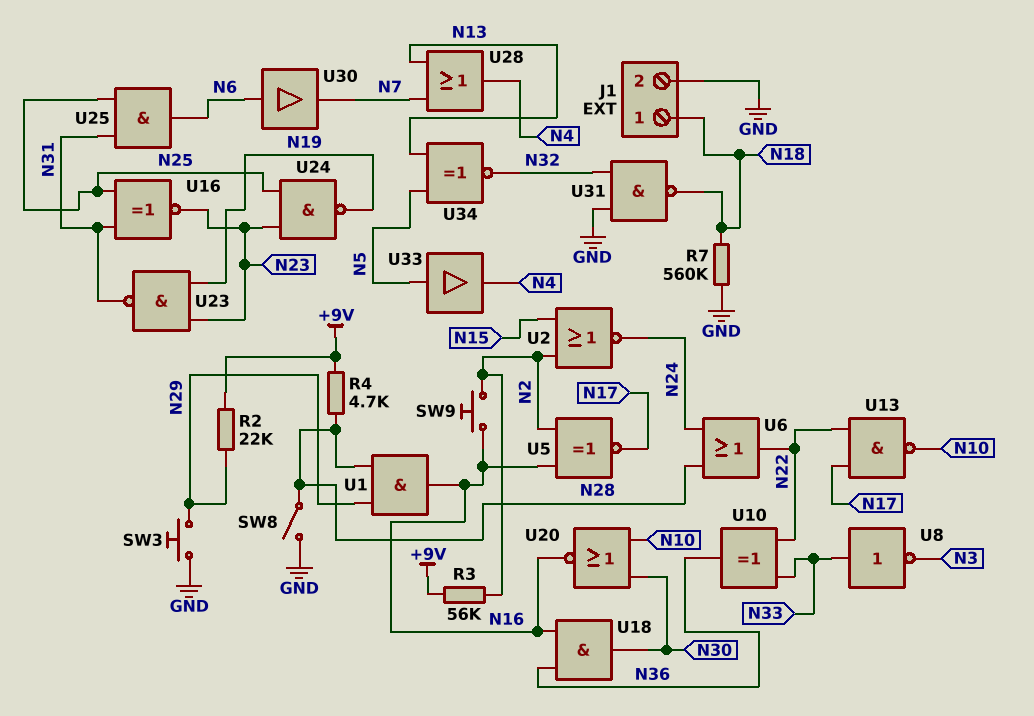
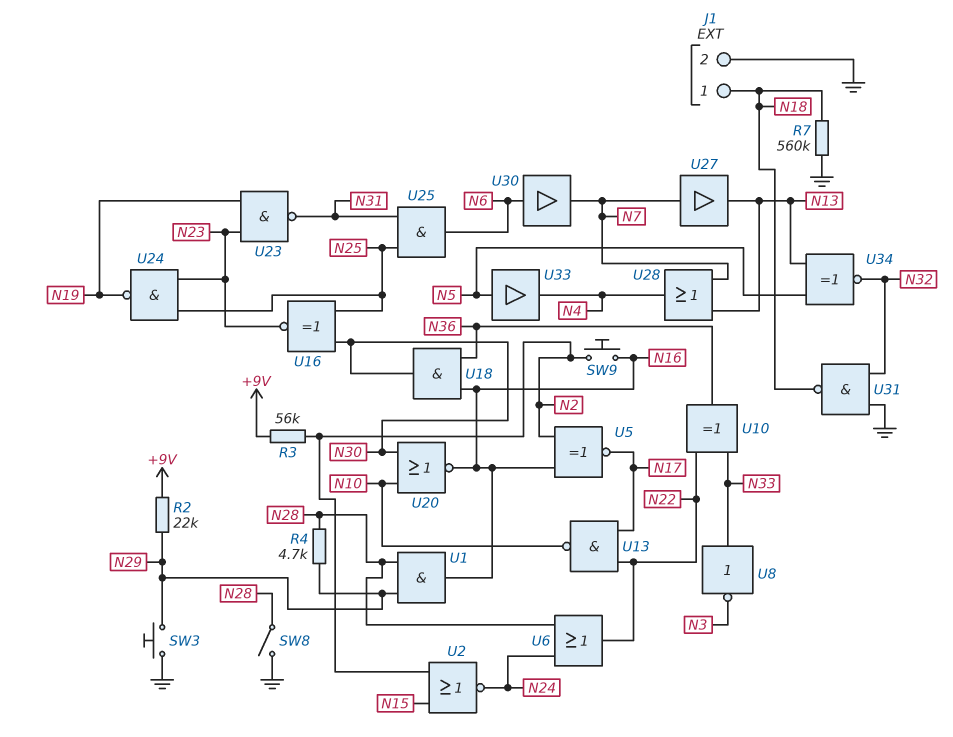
R4: 4.7k (+9V, N28) -> 4.7k (N28, N29)
U16: XNOR (in N25, in N31, out N23) -> XNOR (in N25, in N30, out N23)
U27: none -> buffer (in N7, out N13)

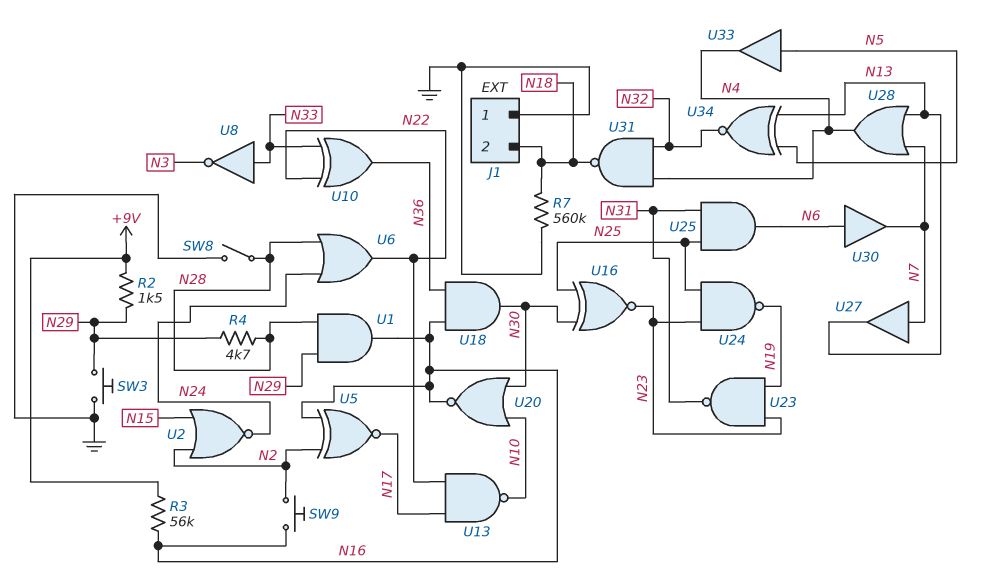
J1 pin 1: N18 -> GND
J1 pin 2: GND -> N18
R2: 22k (+9V, N29) -> 1.5k (+9V, N29)
R3: 56k (+9V, N2) -> 56k (+9V, N16)
U31: NAND (in GND, in N32, out N18) -> NAND (in N4, in N32, out N18)

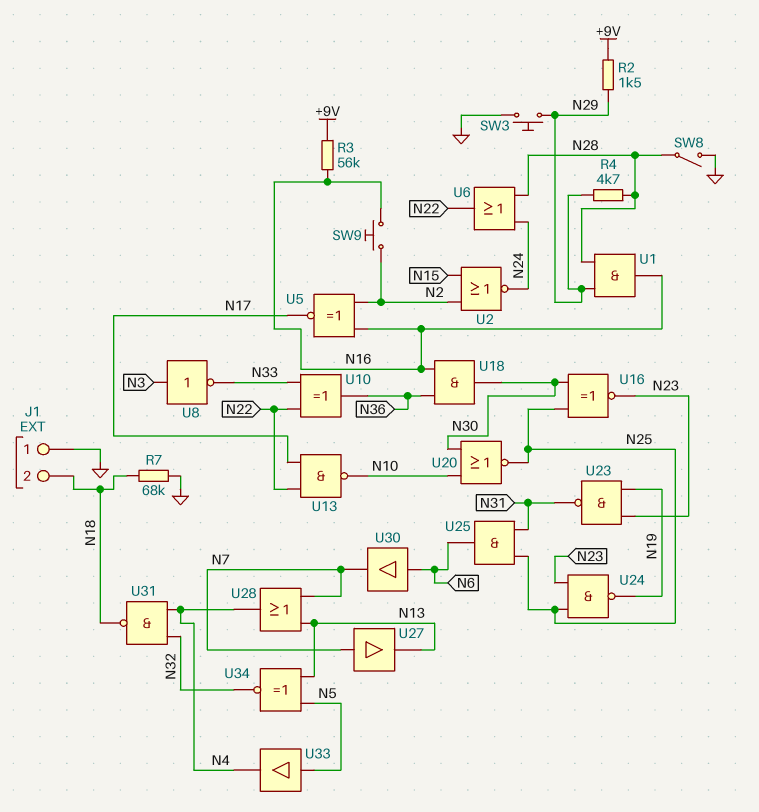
R7: 560k (GND, N18) -> 68k (GND, N18)
U8: NOT (in N33, out N3) -> NOT (in N3, out N33)
U20: NOR (in N10, in N30, out N16) -> NOR (in N10, in N30, out N25)

